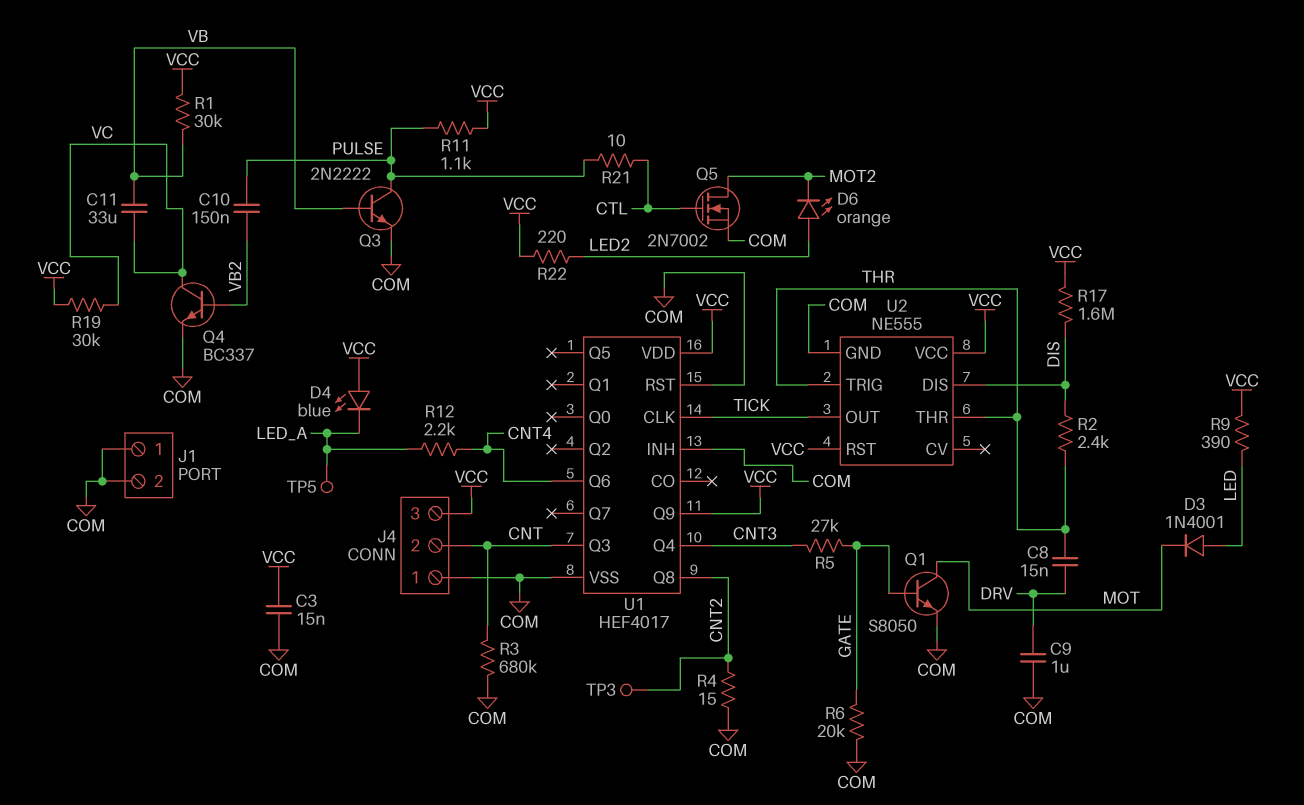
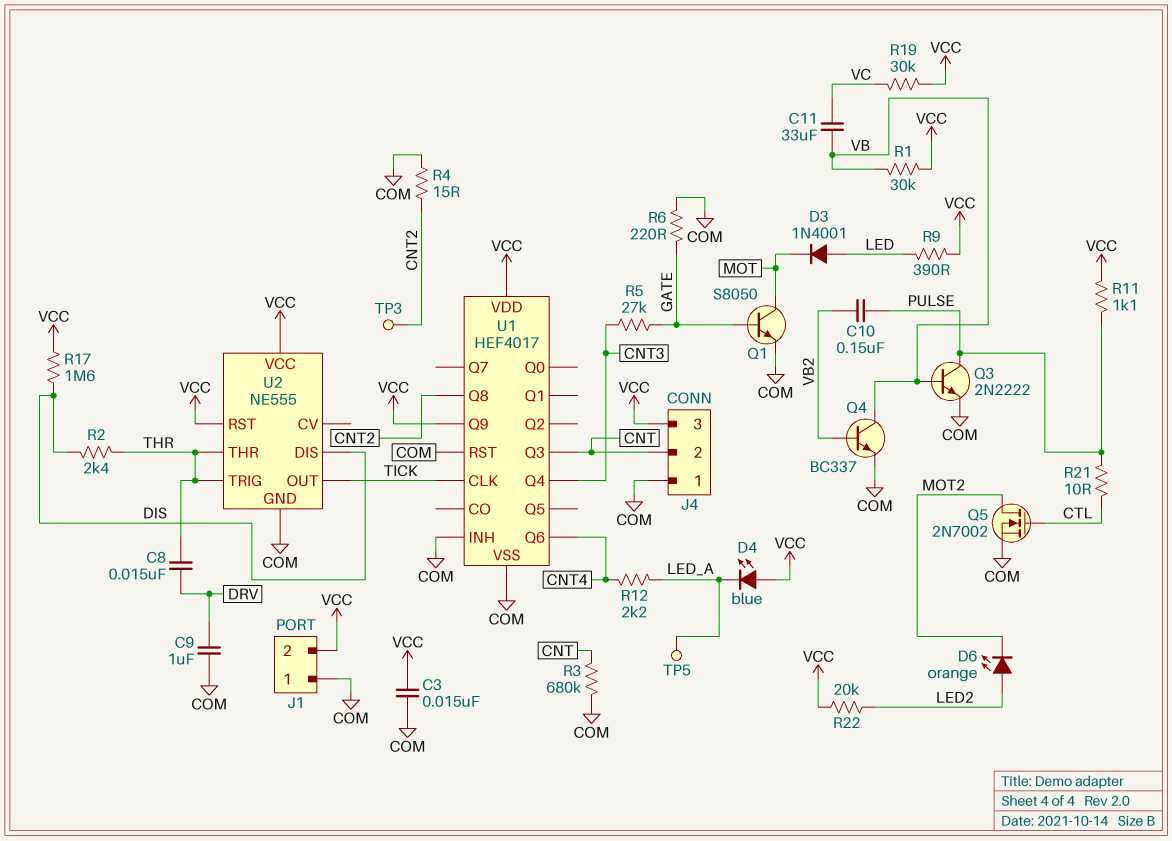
J1 pin 2: COM -> VCC
Q4: NPN BC337 (B VB2, C VC, E COM) -> NPN BC337 (B VB2, C VB, E COM)
R6: 20k (COM, GATE) -> 220 (COM, GATE)
R22: 220 (LED2, VCC) -> 20k (LED2, VCC)

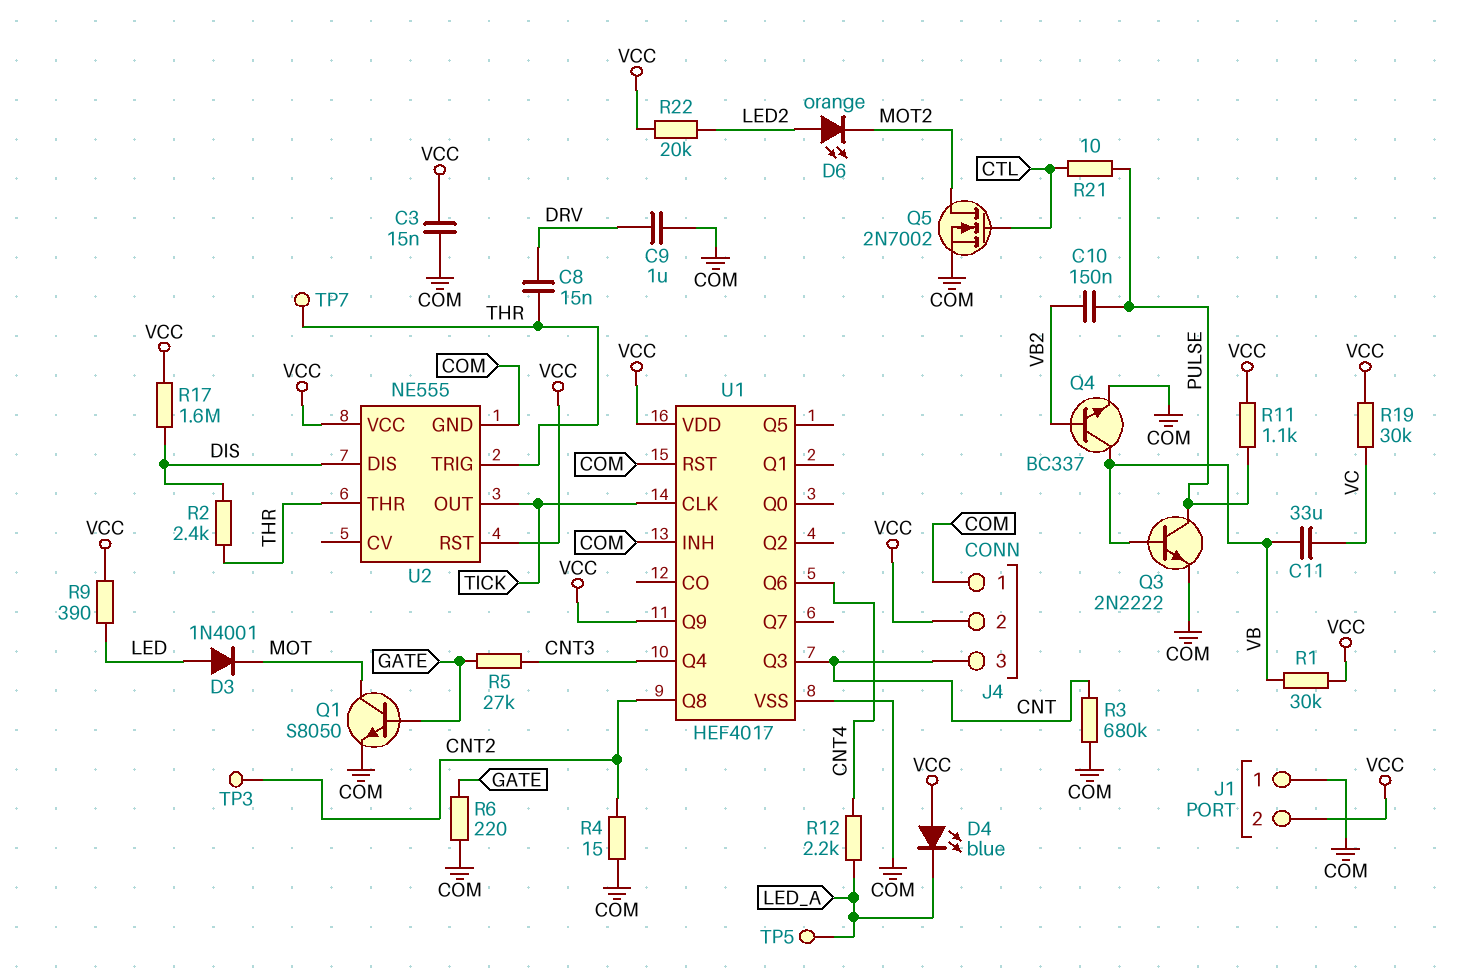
J4 pin 2: CNT -> VCC
J4 pin 3: VCC -> CNT
TP7: none -> test point (THR)

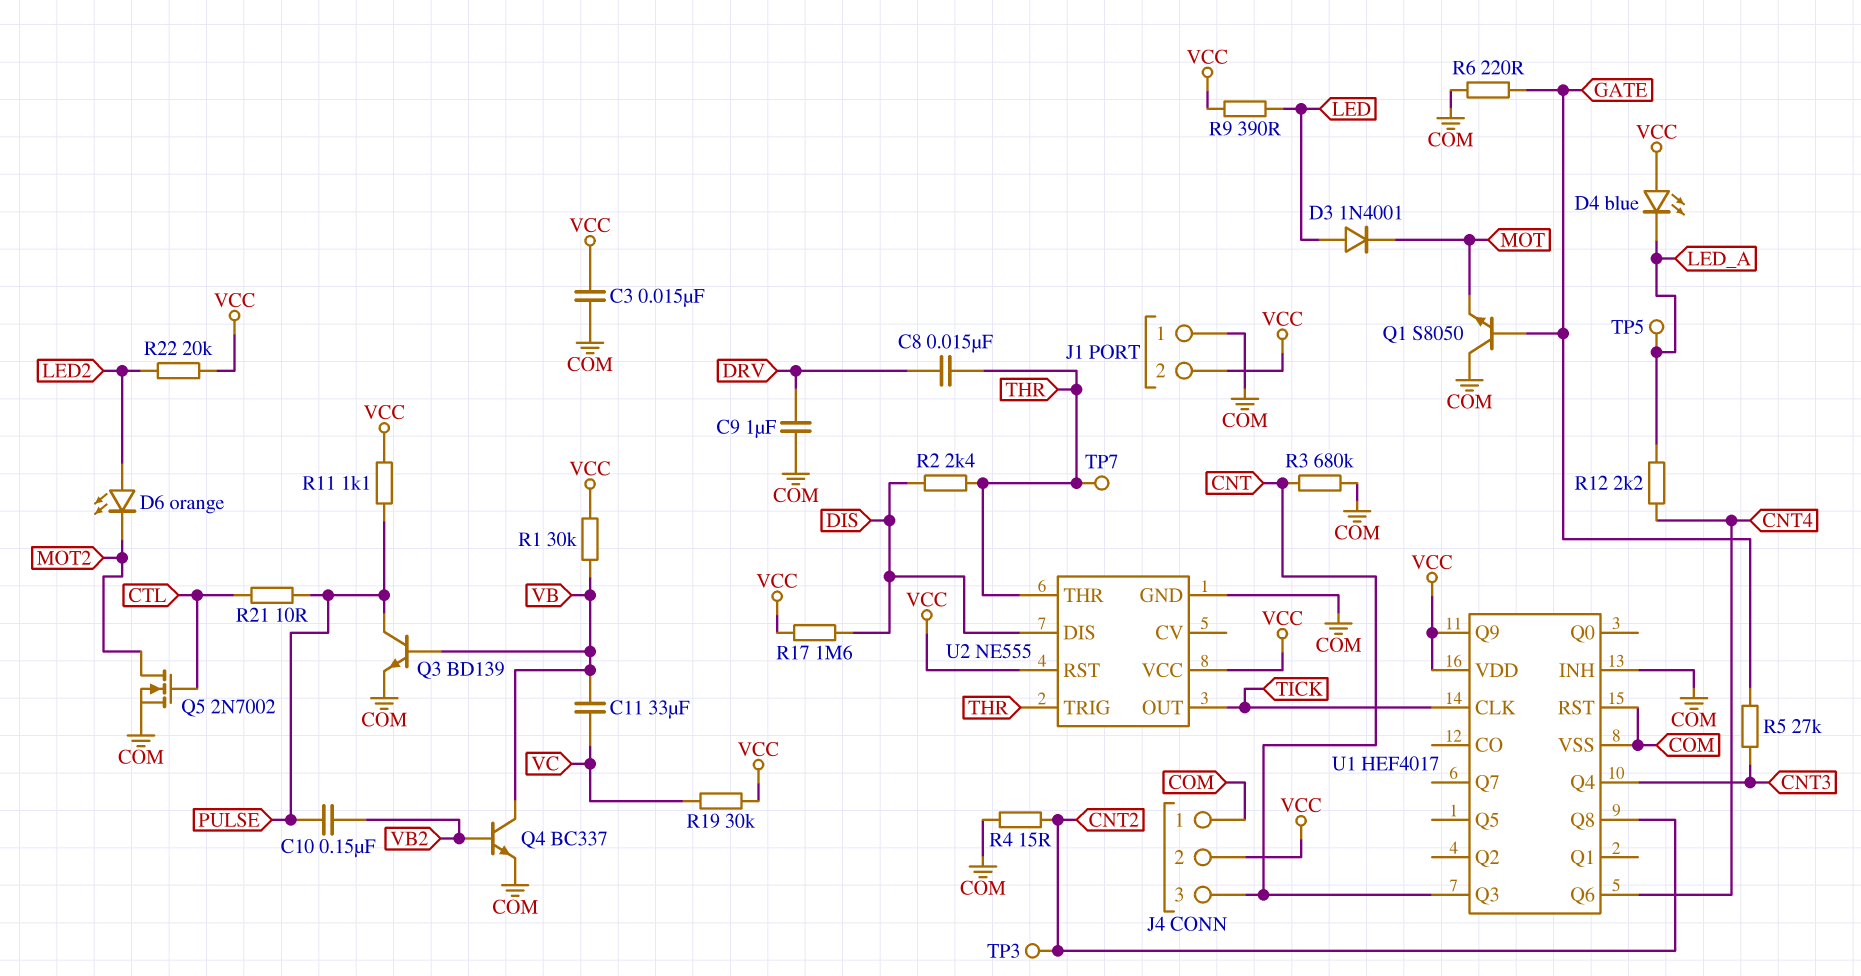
Q1: NPN S8050 (B GATE, C MOT, E COM) -> NPN S8050 (B GATE, C COM, E MOT)
Q3: NPN 2N2222 (B VB, C PULSE, E COM) -> NPN BD139 (B VB, C PULSE, E COM)

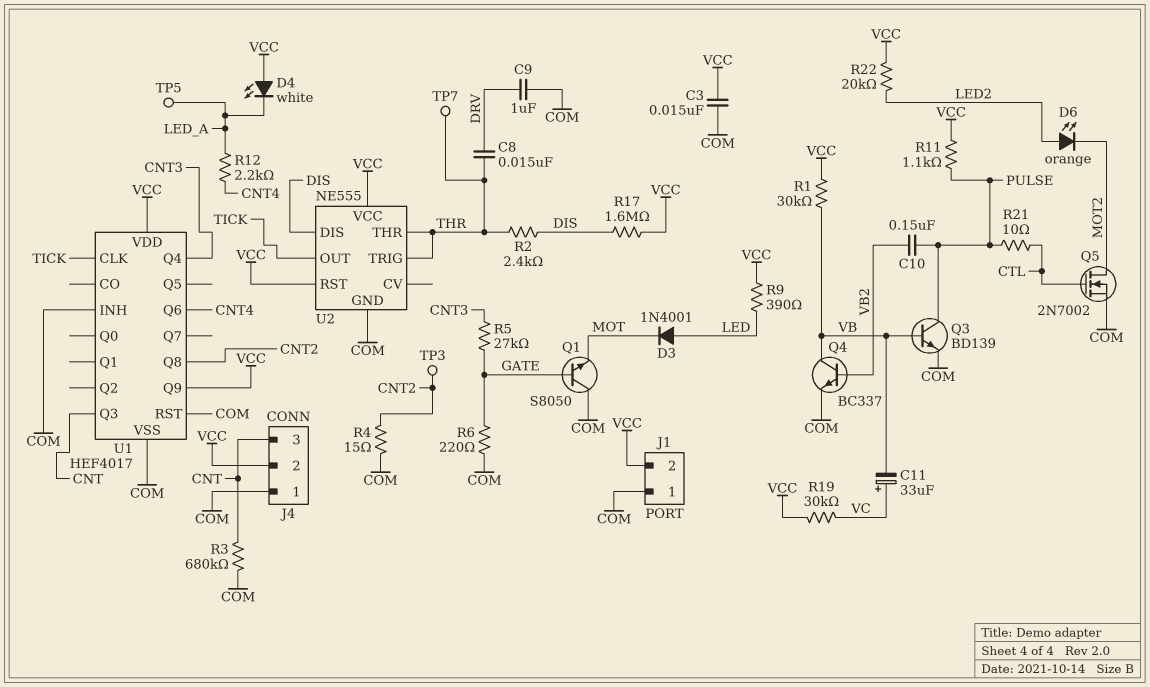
C11: 33uF (VB, VC) -> 33uF (plus VC, minus VB)
D4: LED blue (A VCC, K LED_A) -> LED white (A VCC, K LED_A)

